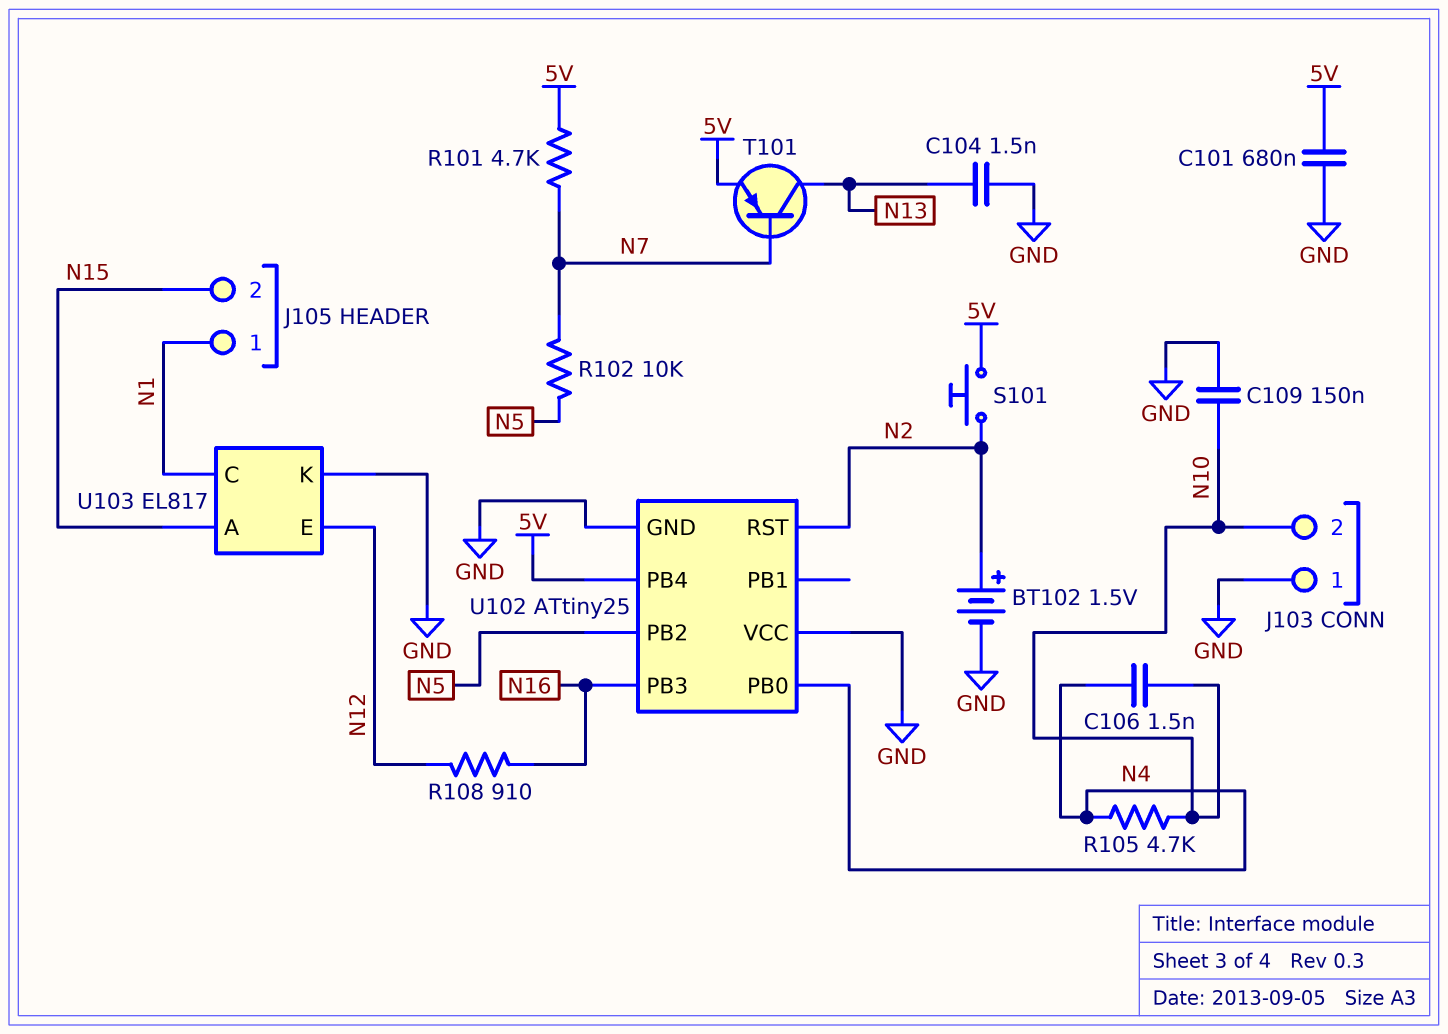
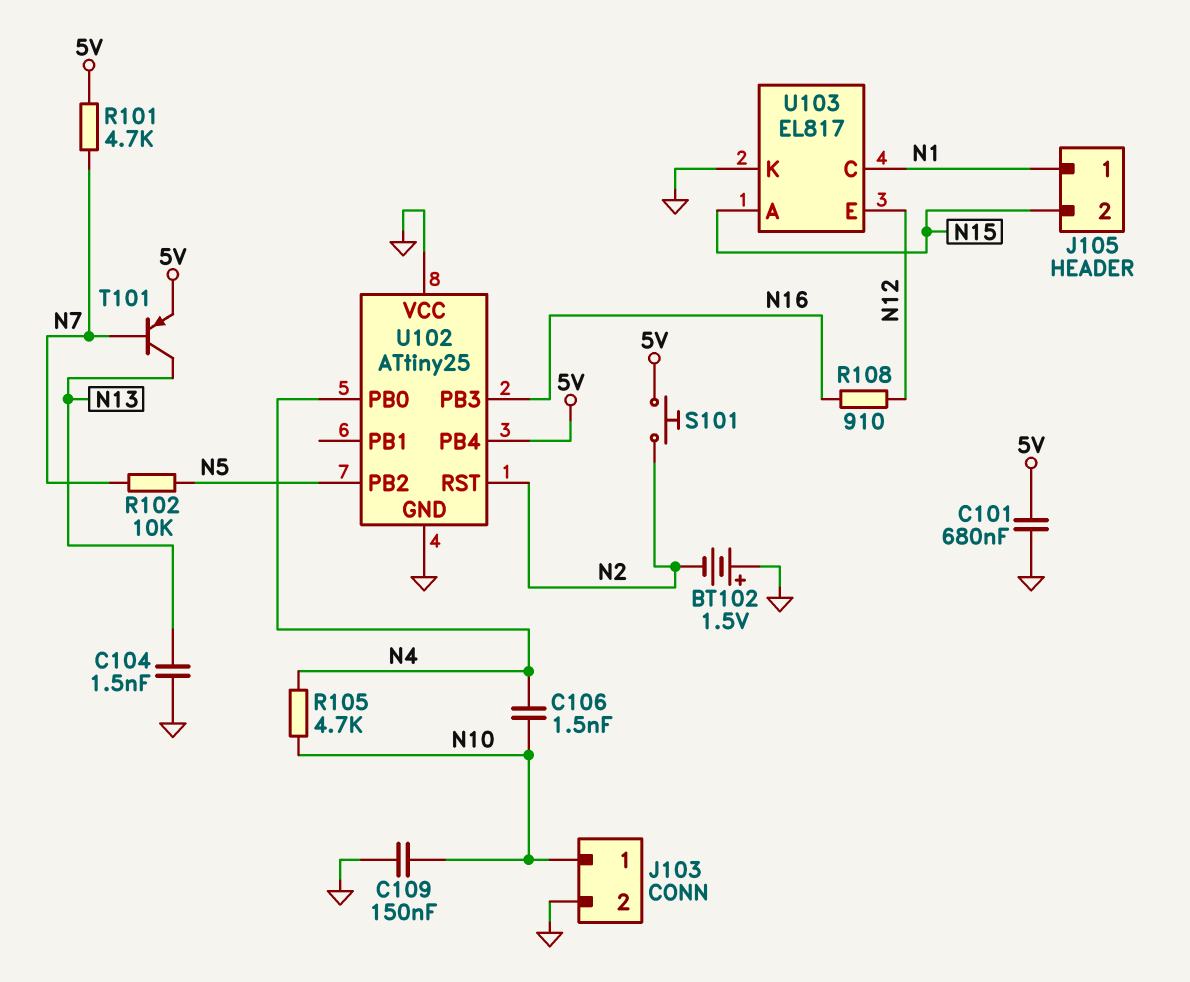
BT102: 1.5V (plus N2, minus GND) -> 1.5V (plus GND, minus N2)
J103 pin 1: GND -> N10
J103 pin 2: N10 -> GND

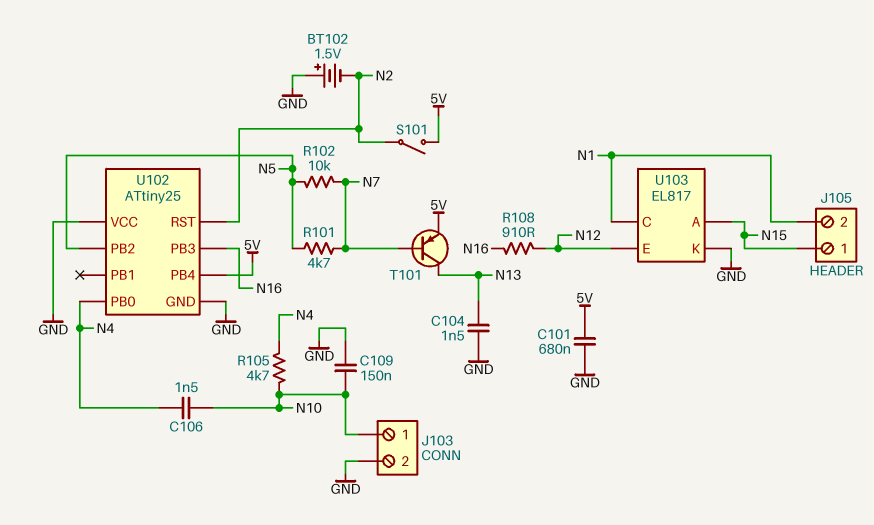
J105 pin 1: N1 -> N15
J105 pin 2: N15 -> N1
R101: 4.7k (5V, N7) -> 4.7k (N5, N7)
S101: button (5V, N2) -> switch (5V, N2)

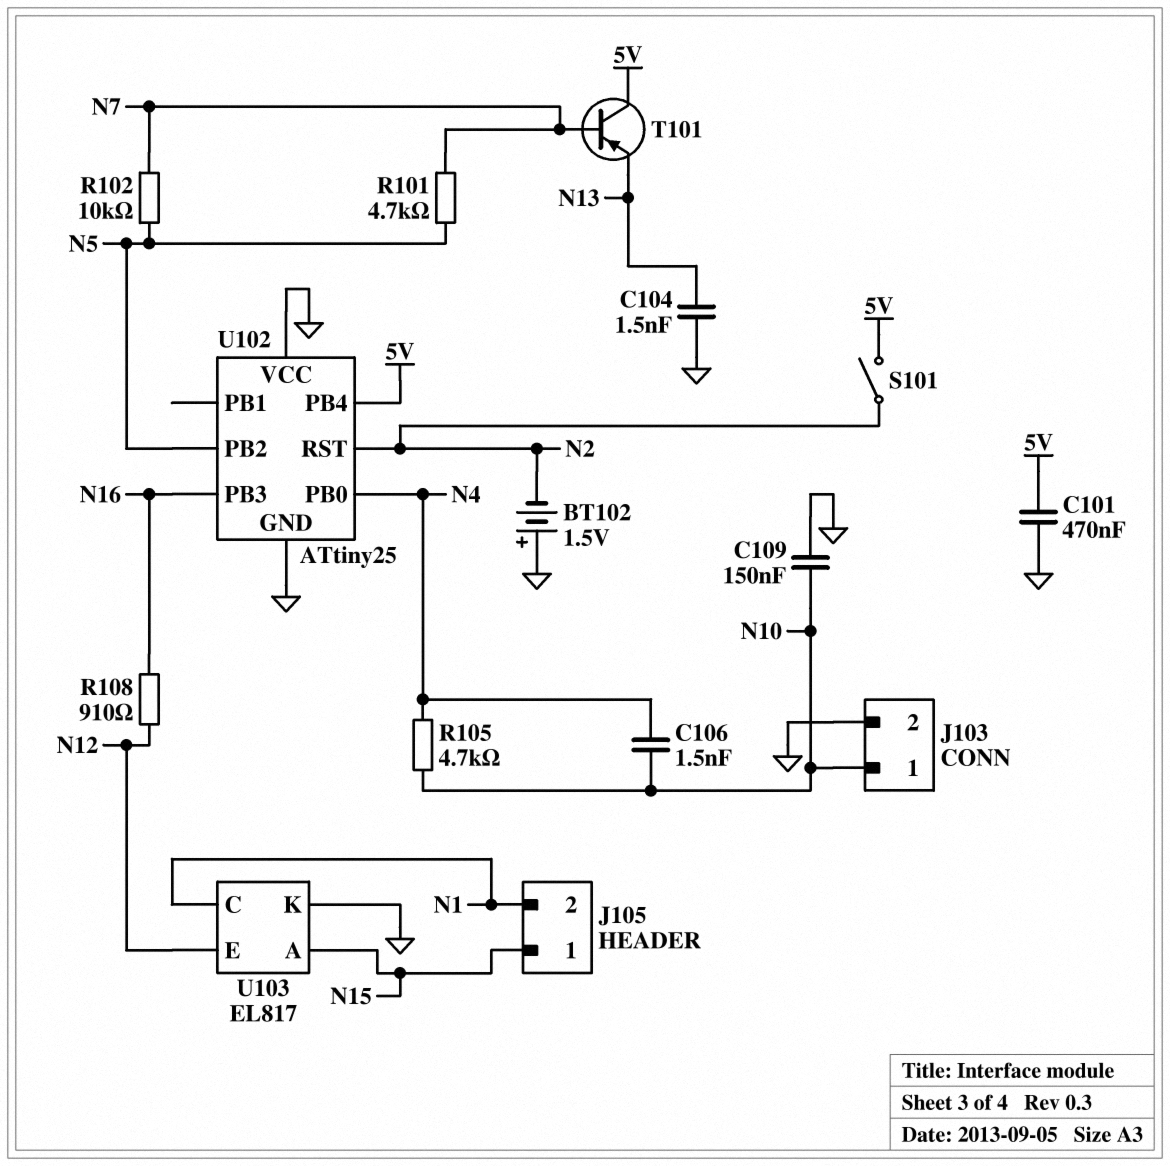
C101: 680nF (5V, GND) -> 470nF (5V, GND)
T101: PNP (B N7, C N13, E 5V) -> PNP (B N7, C 5V, E N13)

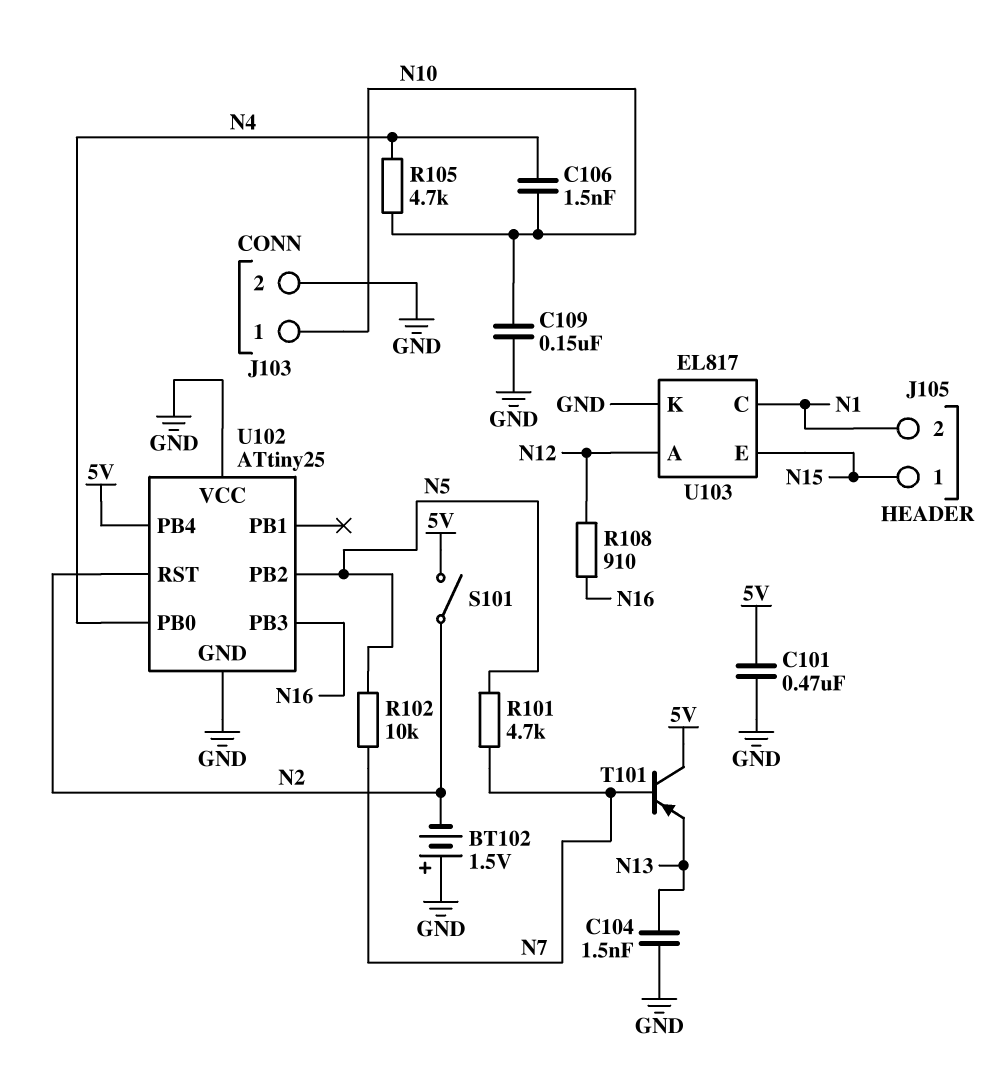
U103 pin A: N15 -> N12
U103 pin E: N12 -> N15

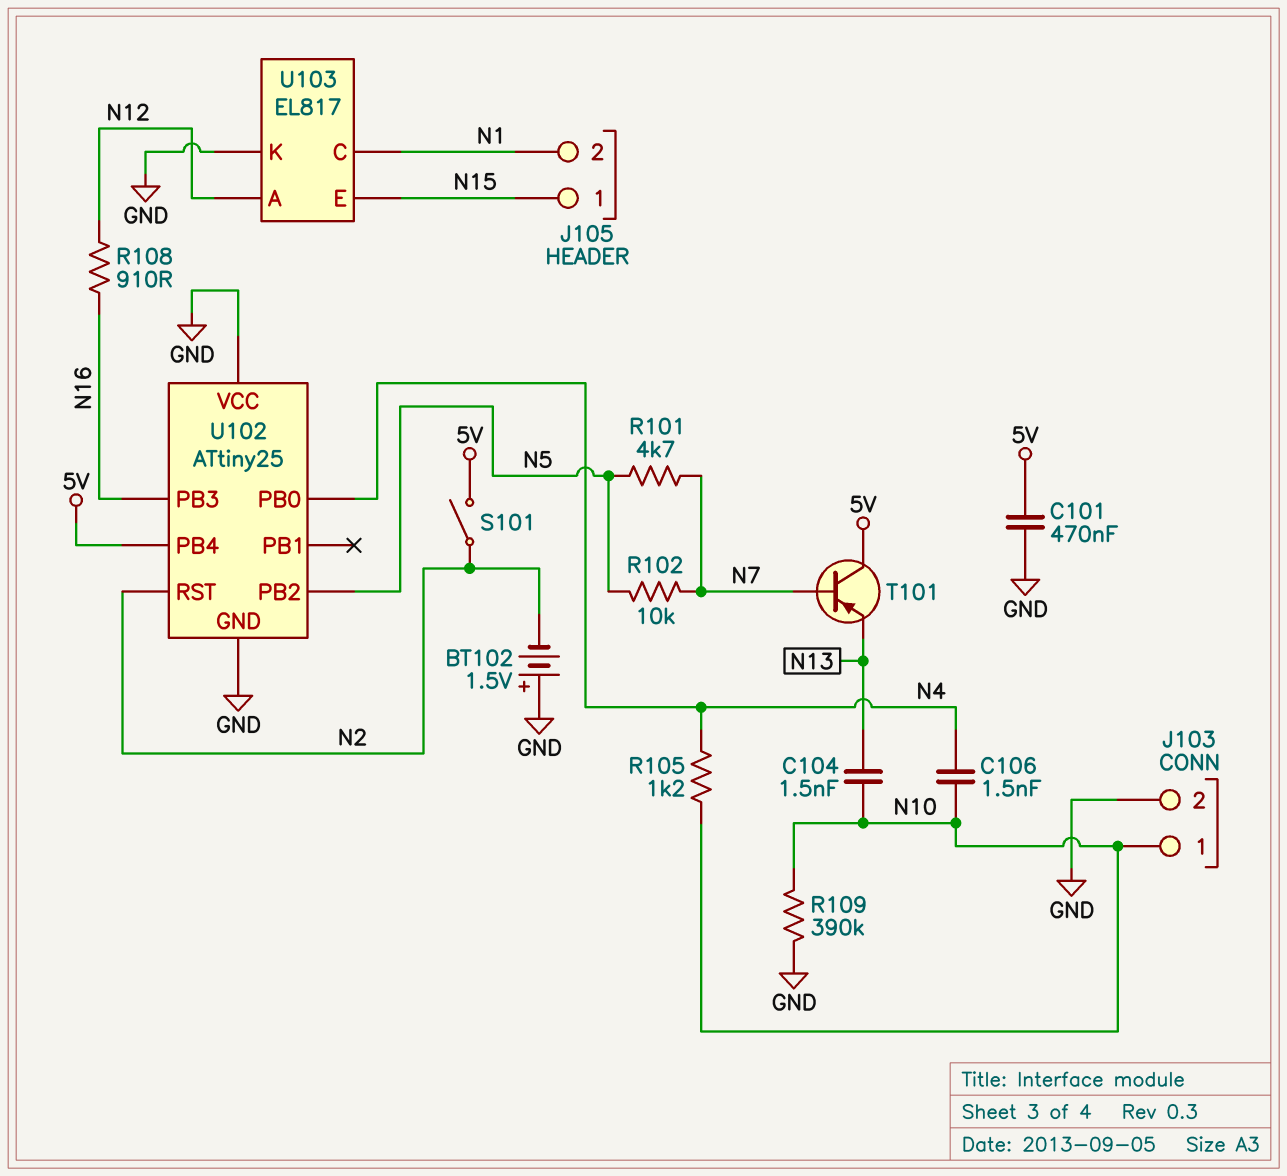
C104: 1.5nF (GND, N13) -> 1.5nF (N10, N13)
C109: 150nF (GND, N10) -> none
R105: 4.7k (N4, N10) -> 1.2k (N4, N10)
R109: none -> 390k (GND, N10)

